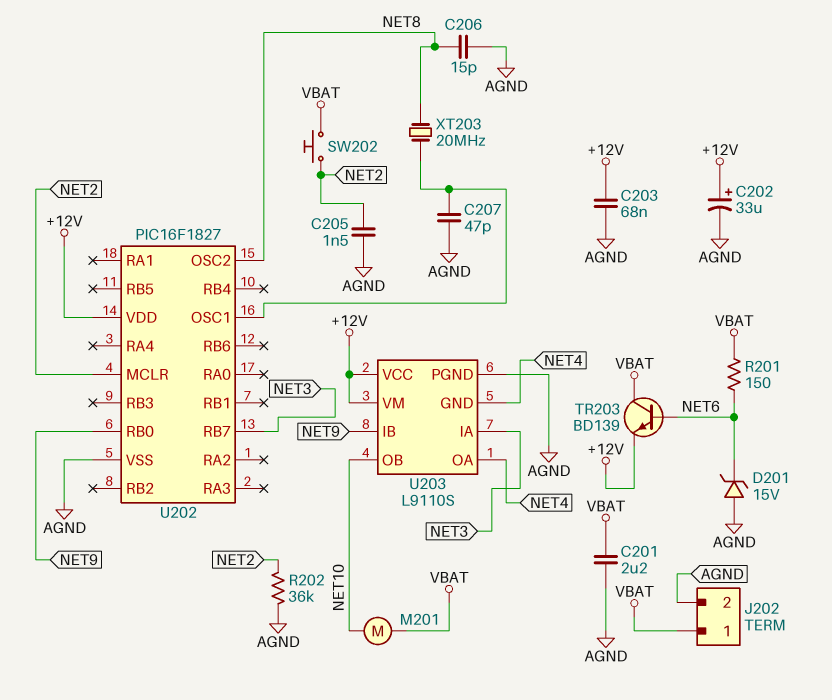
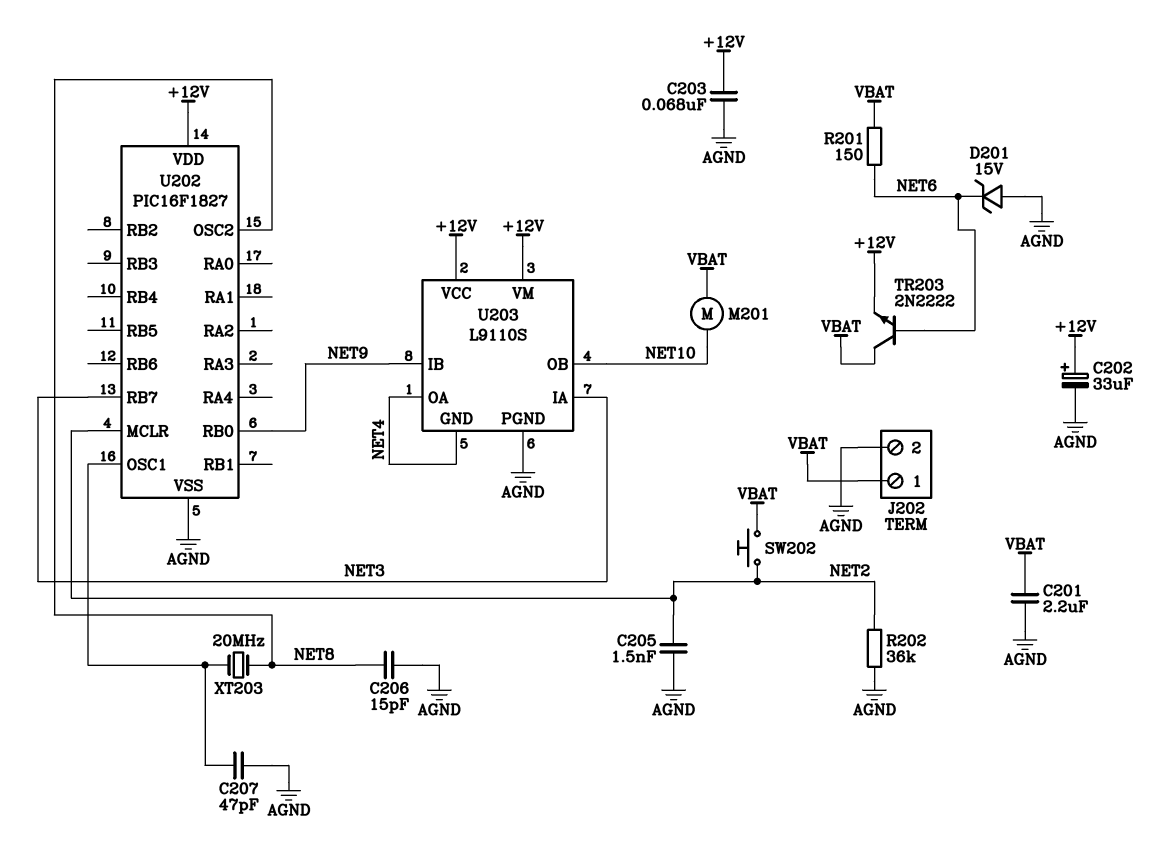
TR203: NPN BD139 (B NET6, C VBAT, E +12V) -> NPN 2N2222 (B NET6, C VBAT, E +12V)

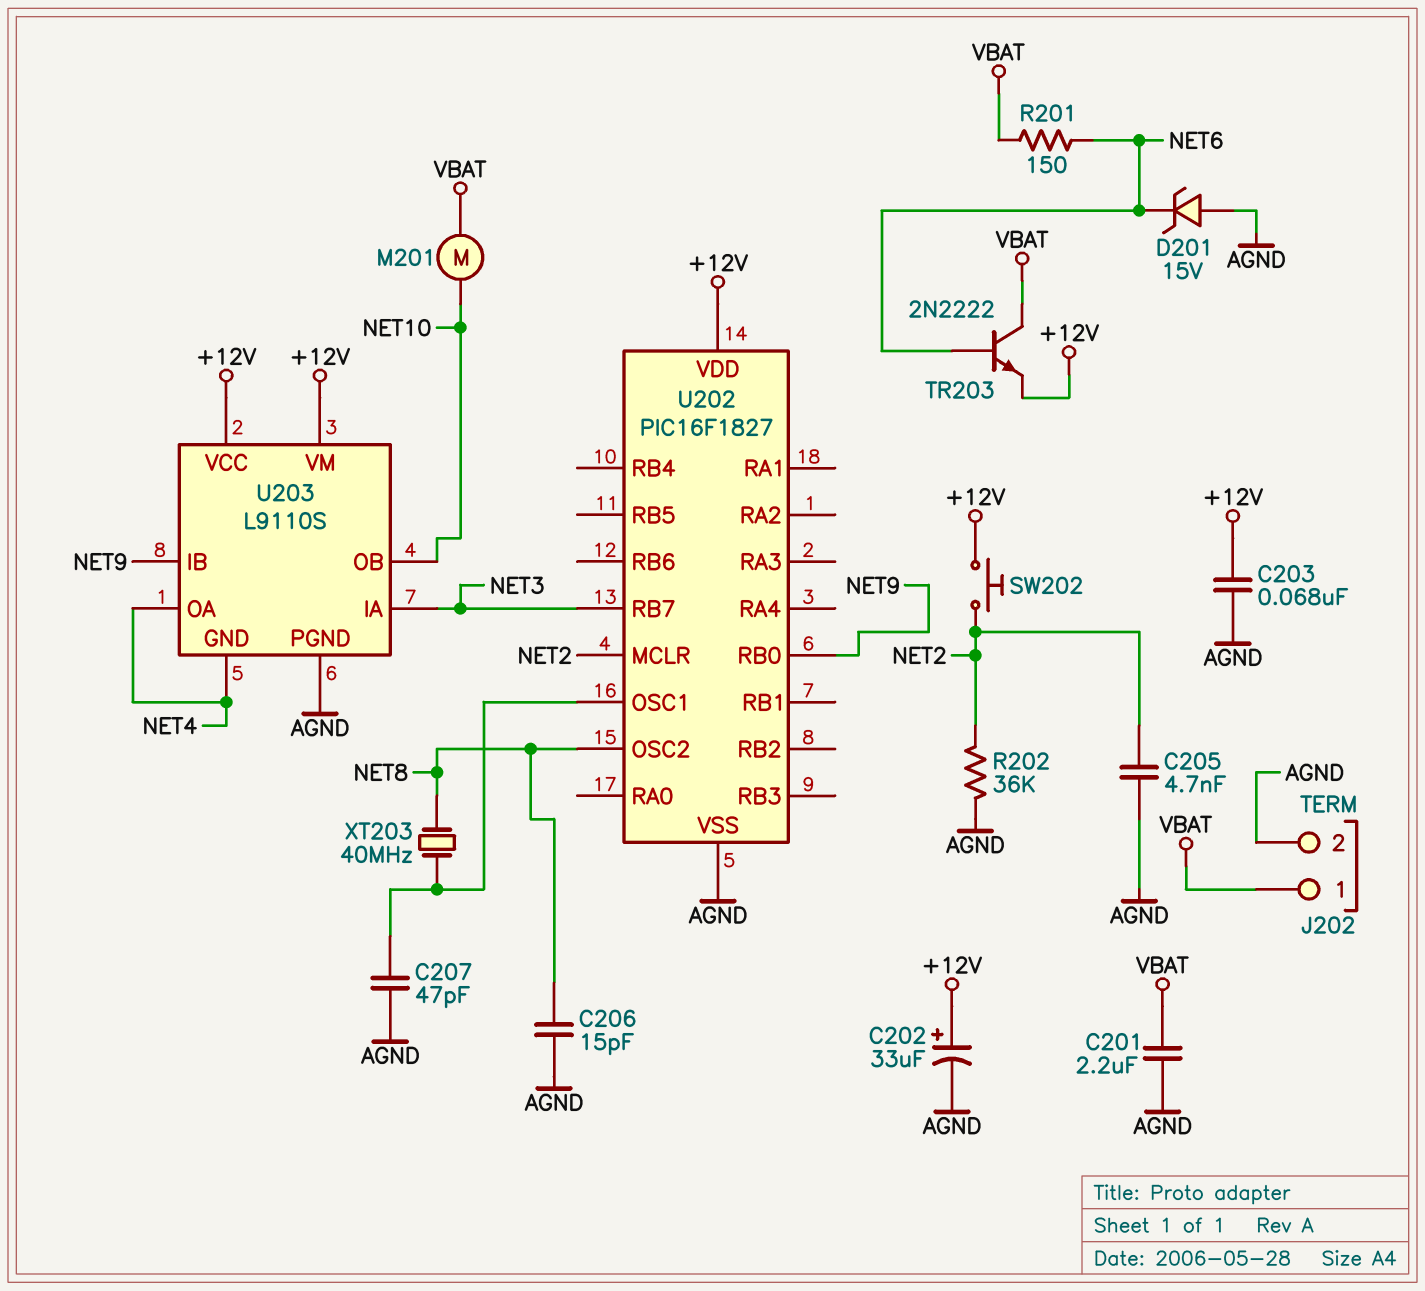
C205: 1.5nF (AGND, NET2) -> 4.7nF (AGND, NET2)
SW202: button (NET2, VBAT) -> button (+12V, NET2)
XT203: 20MHz (NET8, U202/OSC1) -> 40MHz (NET8, U202/OSC1)

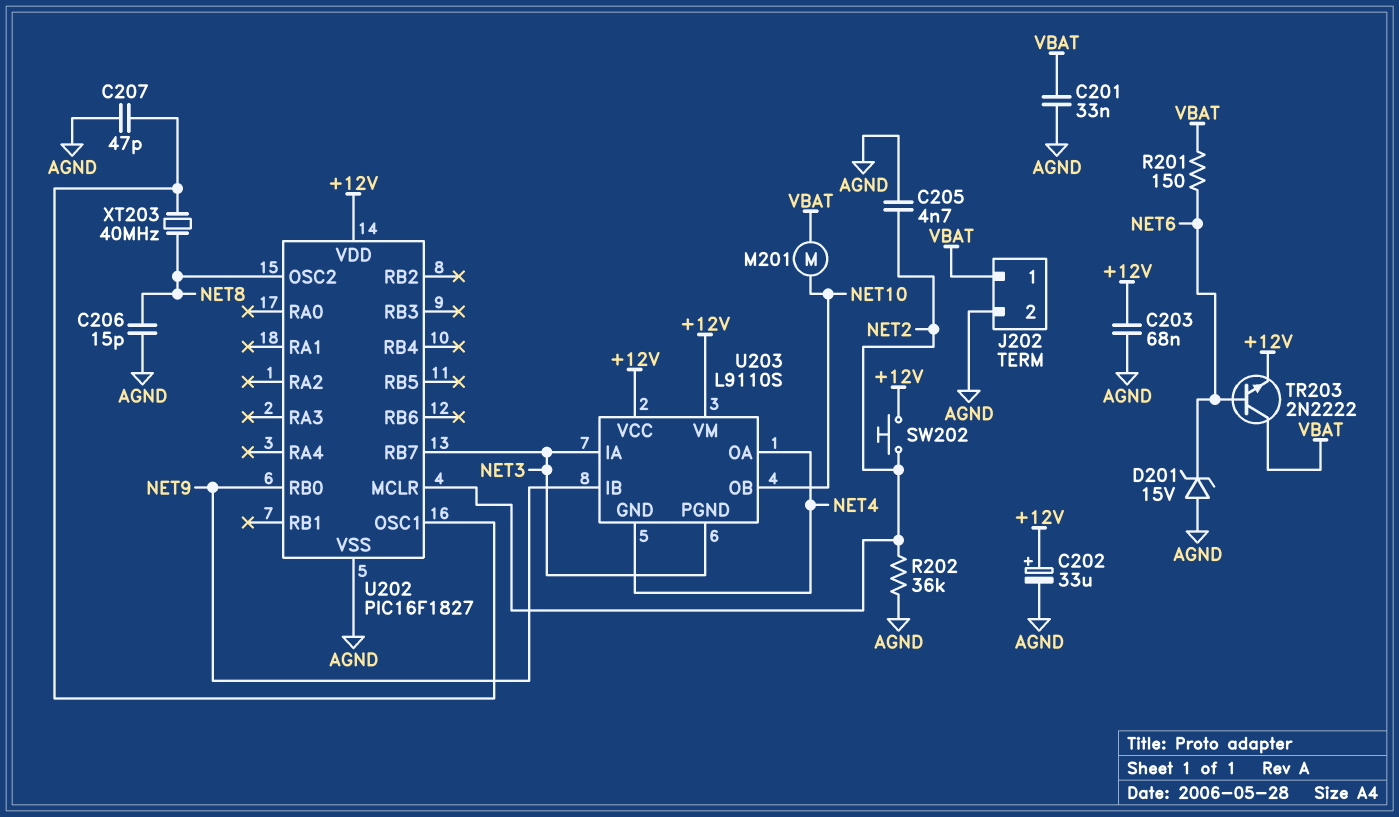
C201: 2.2uF (AGND, VBAT) -> 33nF (AGND, VBAT)
U203 pin PGND: AGND -> NET3

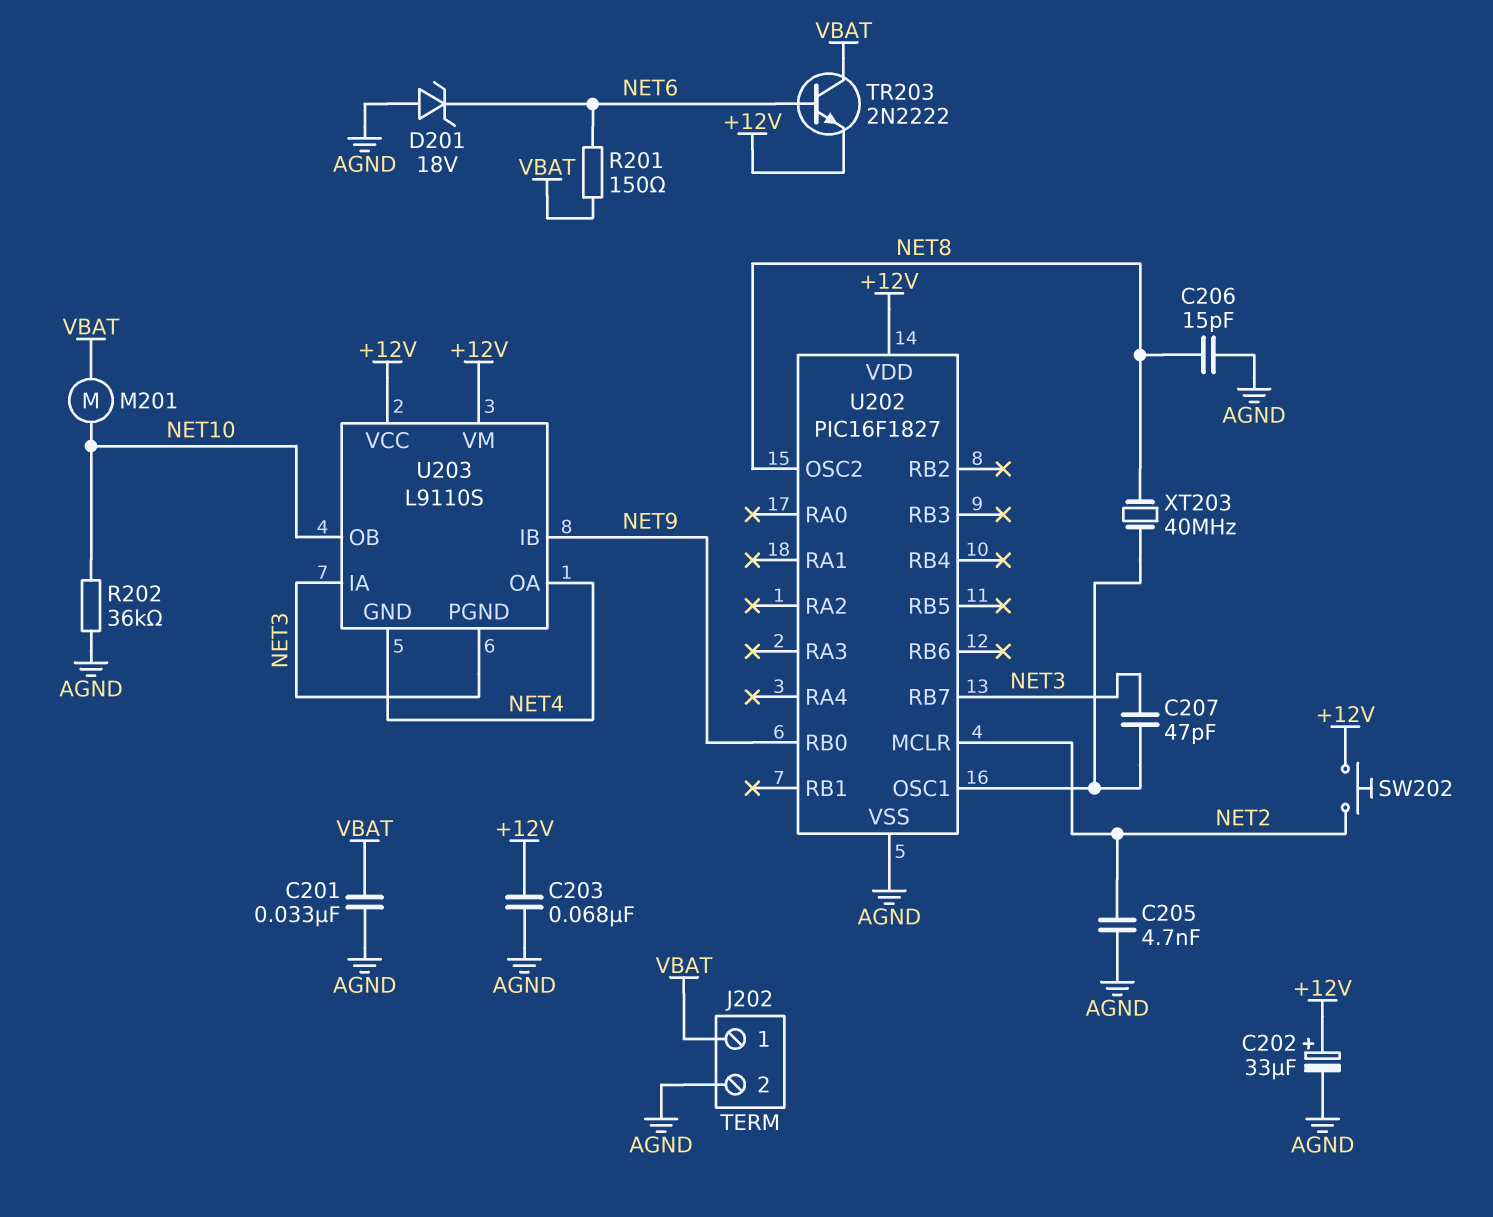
C207: 47pF (AGND, U202/OSC1) -> 47pF (NET3, U202/OSC1)
D201: zener 15V (A AGND, K NET6) -> zener 18V (A AGND, K NET6)
R202: 36k (AGND, NET2) -> 36k (AGND, NET10)

